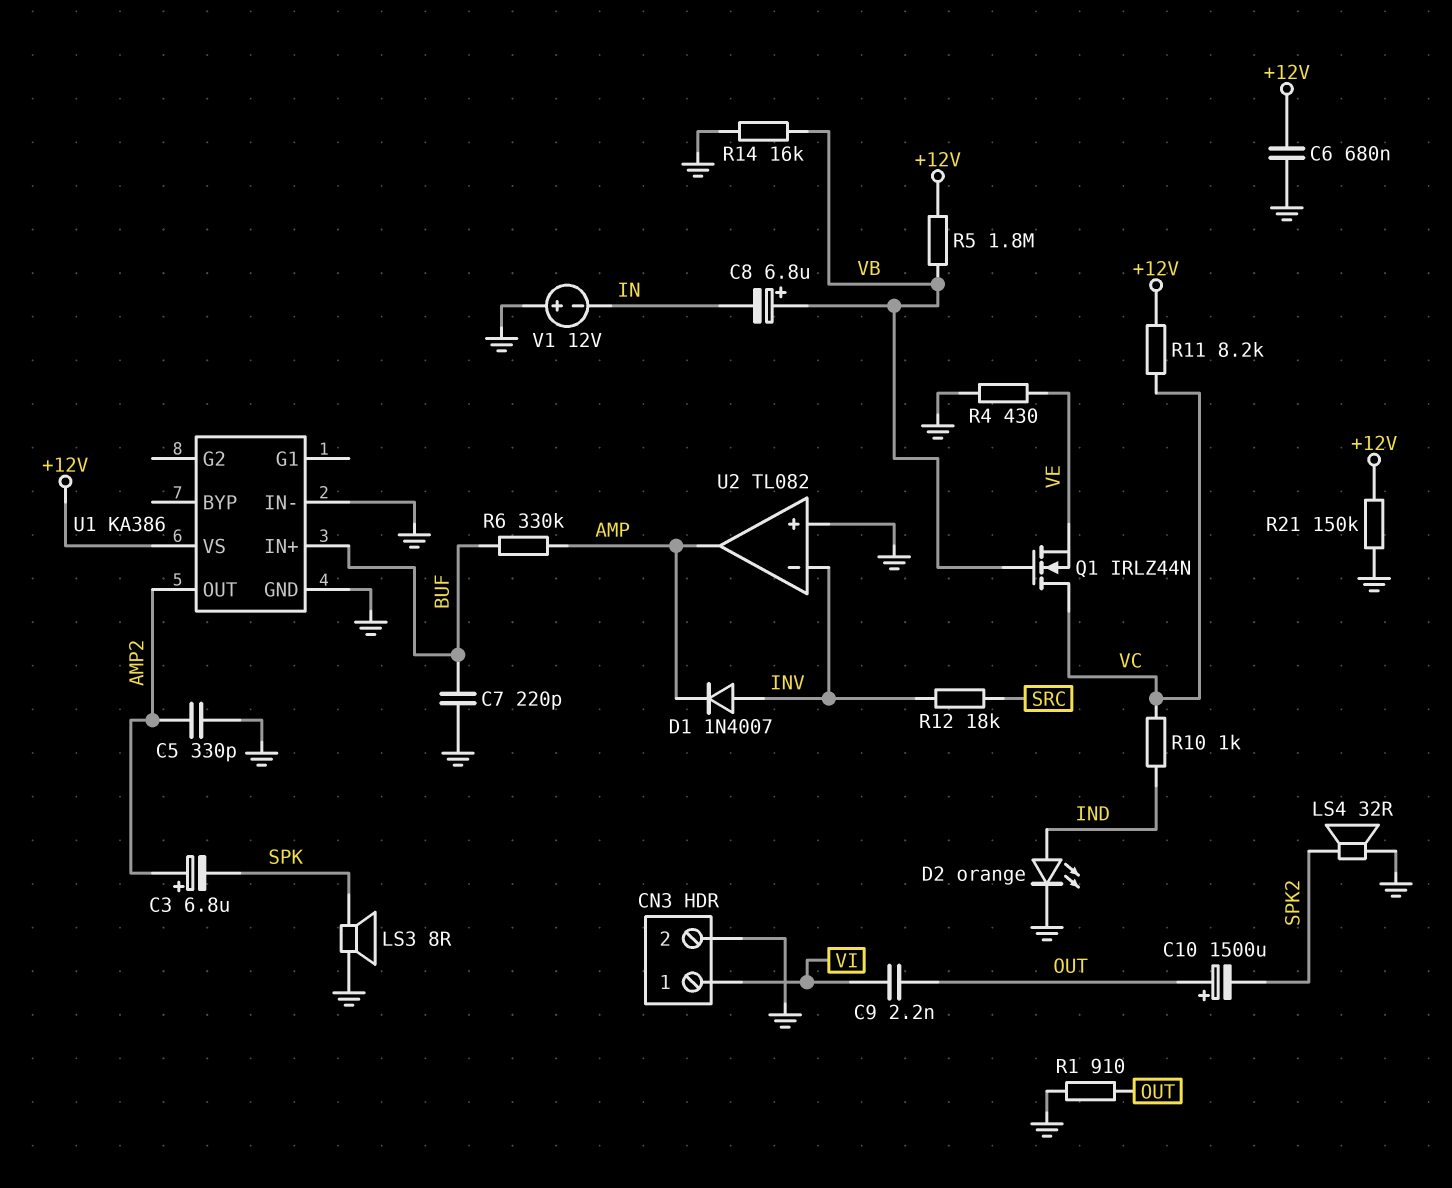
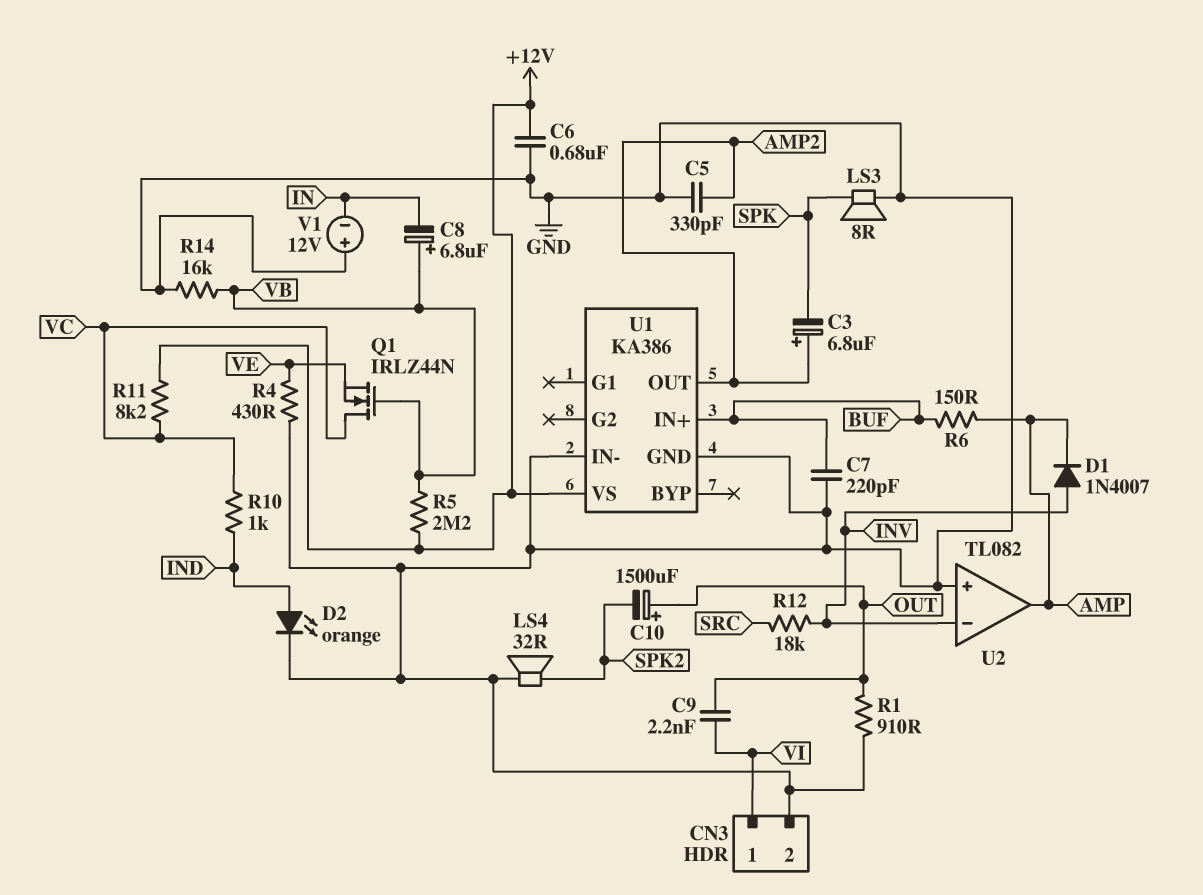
R5: 1.8M (+12V, VB) -> 2.2M (+12V, VB)
R6: 330k (AMP, BUF) -> 150 (AMP, BUF)
R21: 150k (+12V, GND) -> none

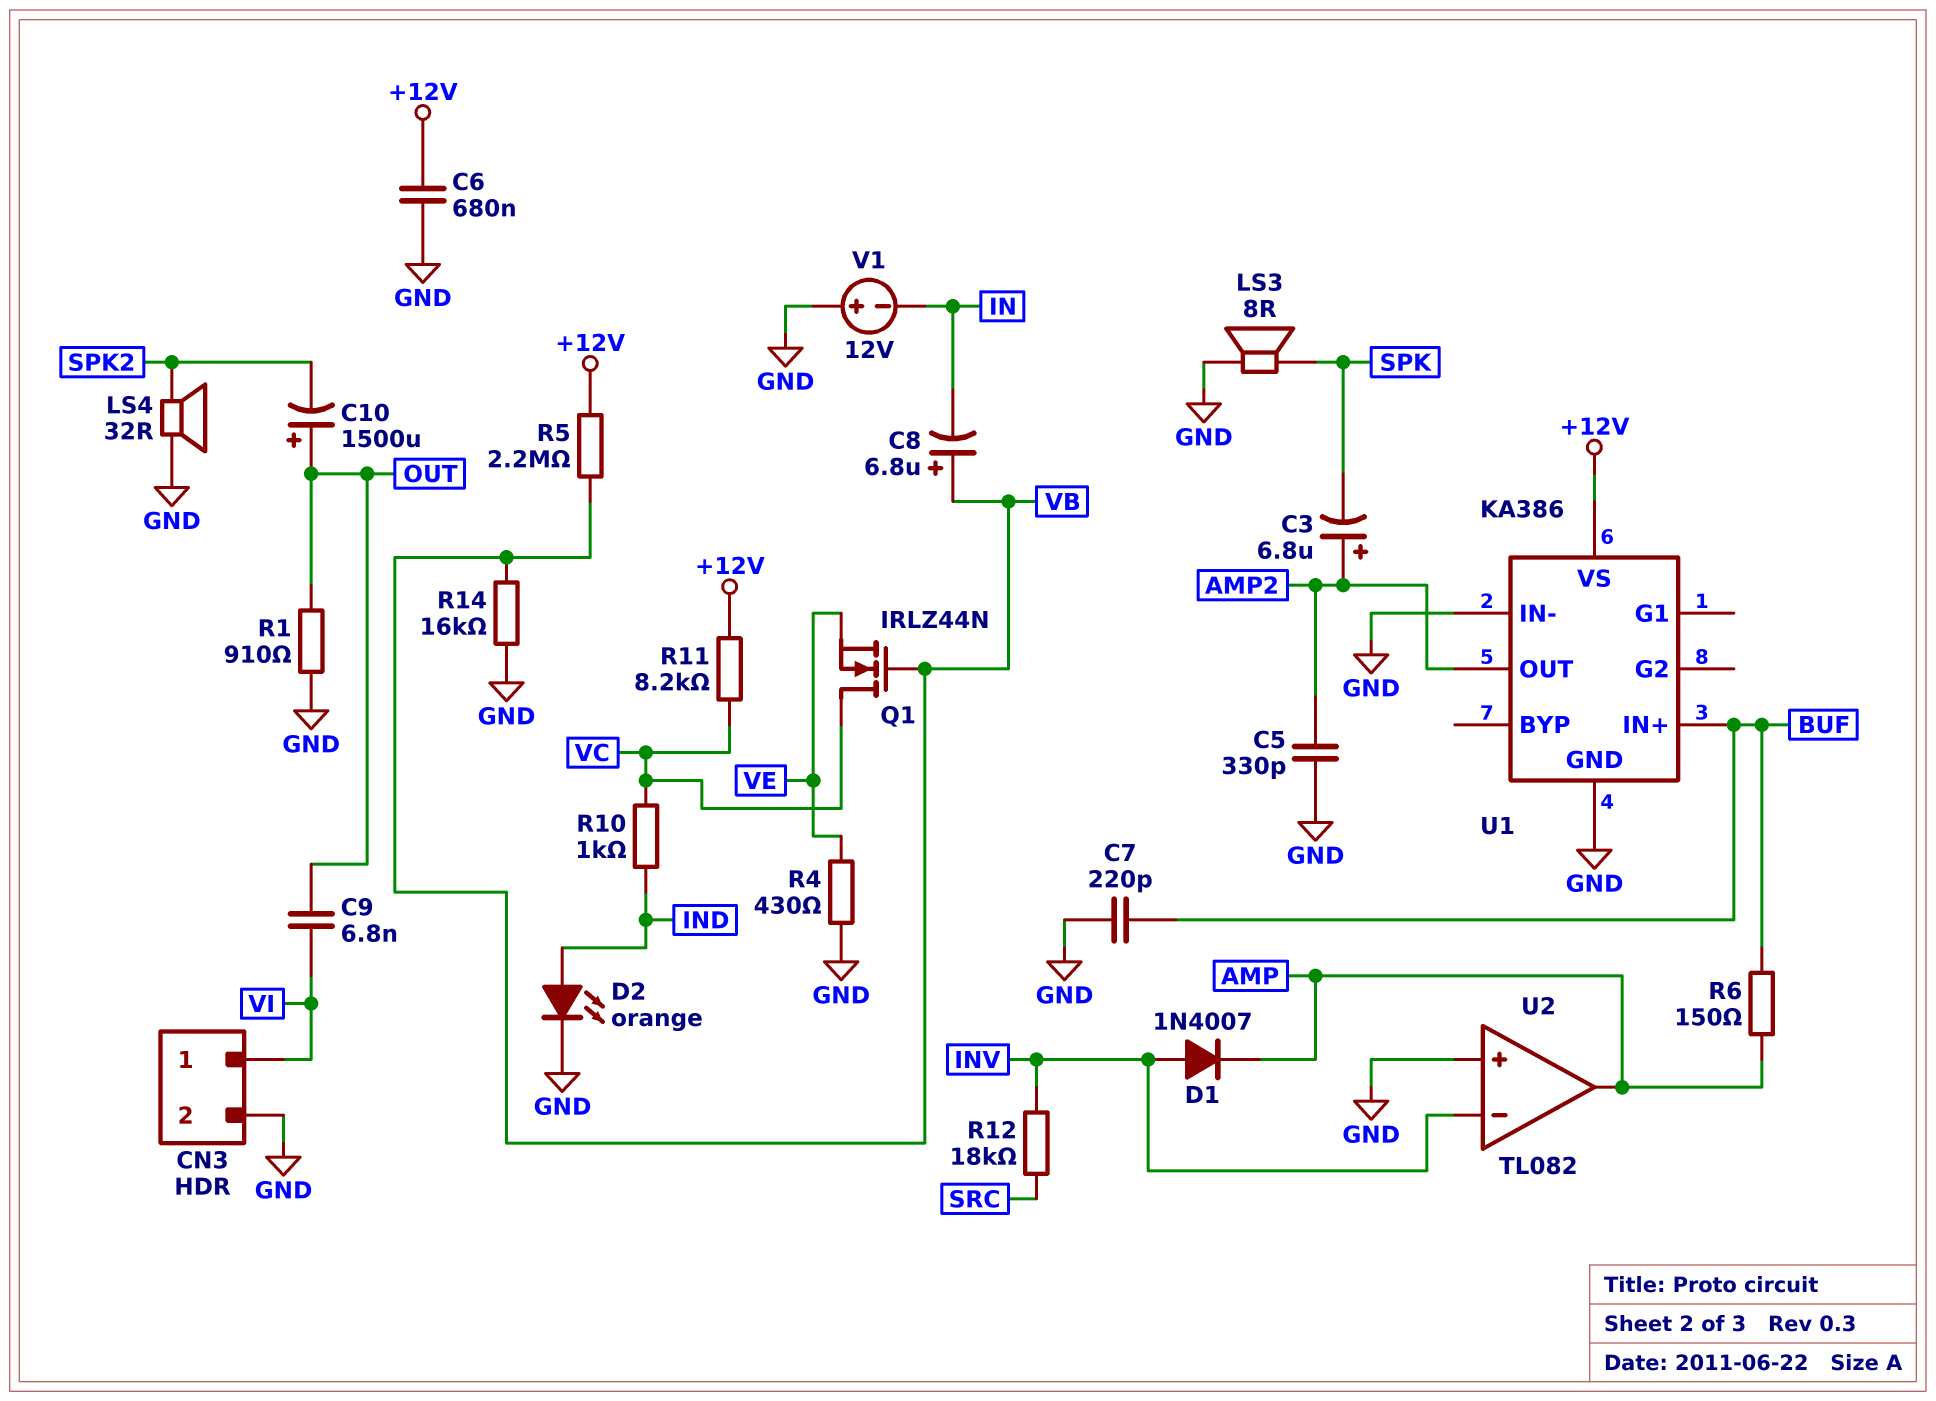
C9: 2.2nF (OUT, VI) -> 6.8nF (OUT, VI)

